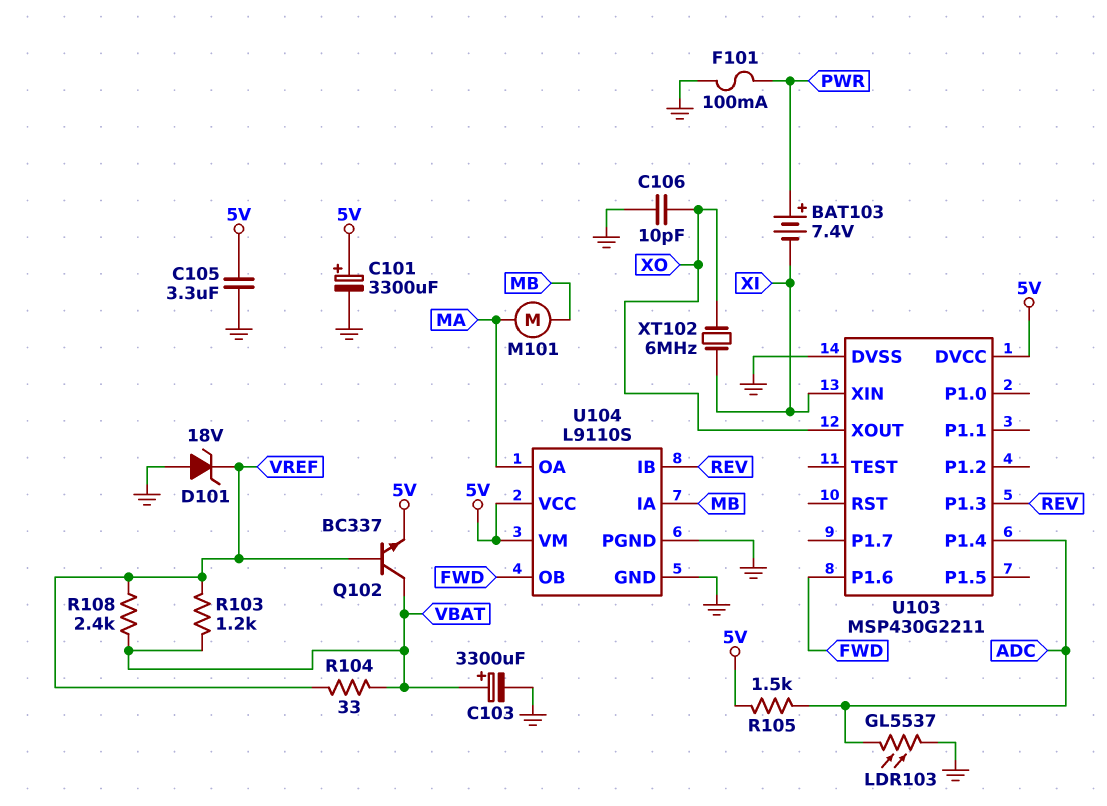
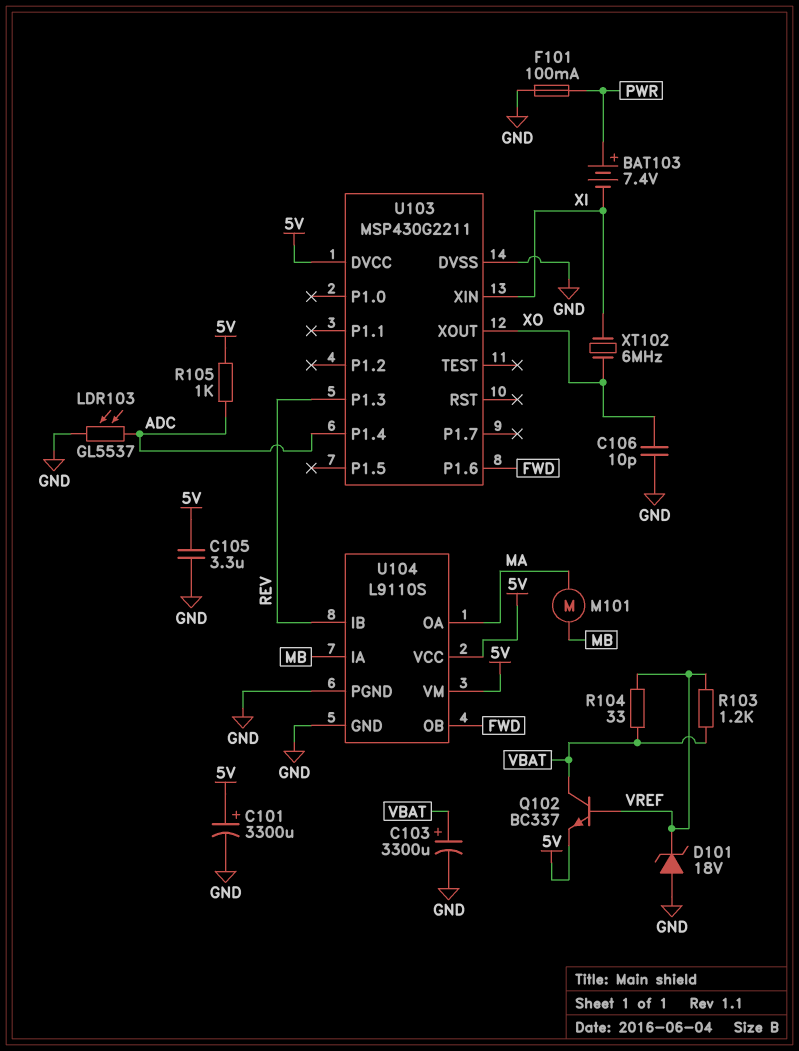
R105: 1.5k (5V, ADC) -> 1k (5V, ADC)
R108: 2.4k (VBAT, VREF) -> none

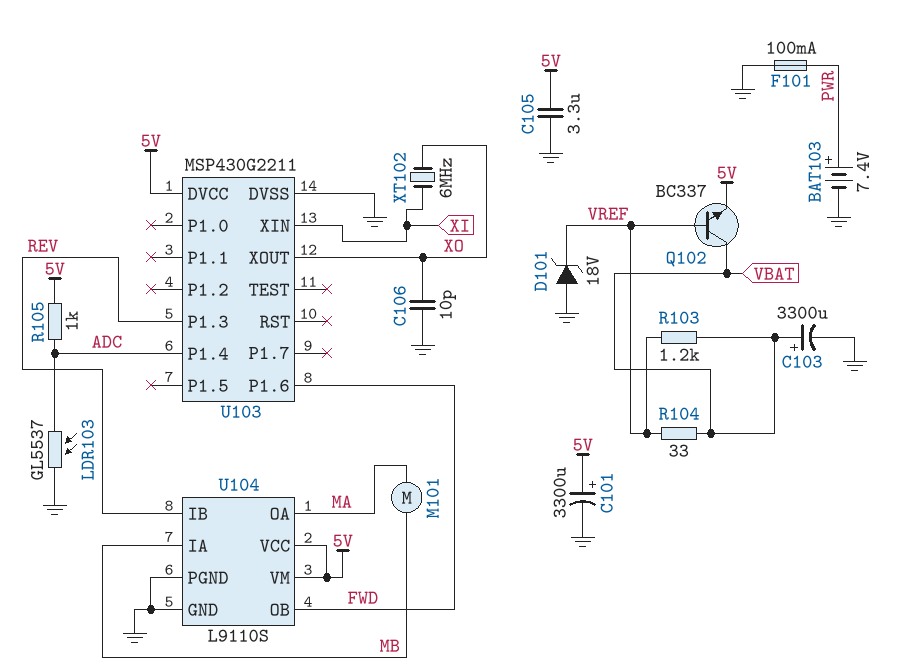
BAT103: 7.4V (plus PWR, minus XI) -> 7.4V (plus PWR, minus GND)

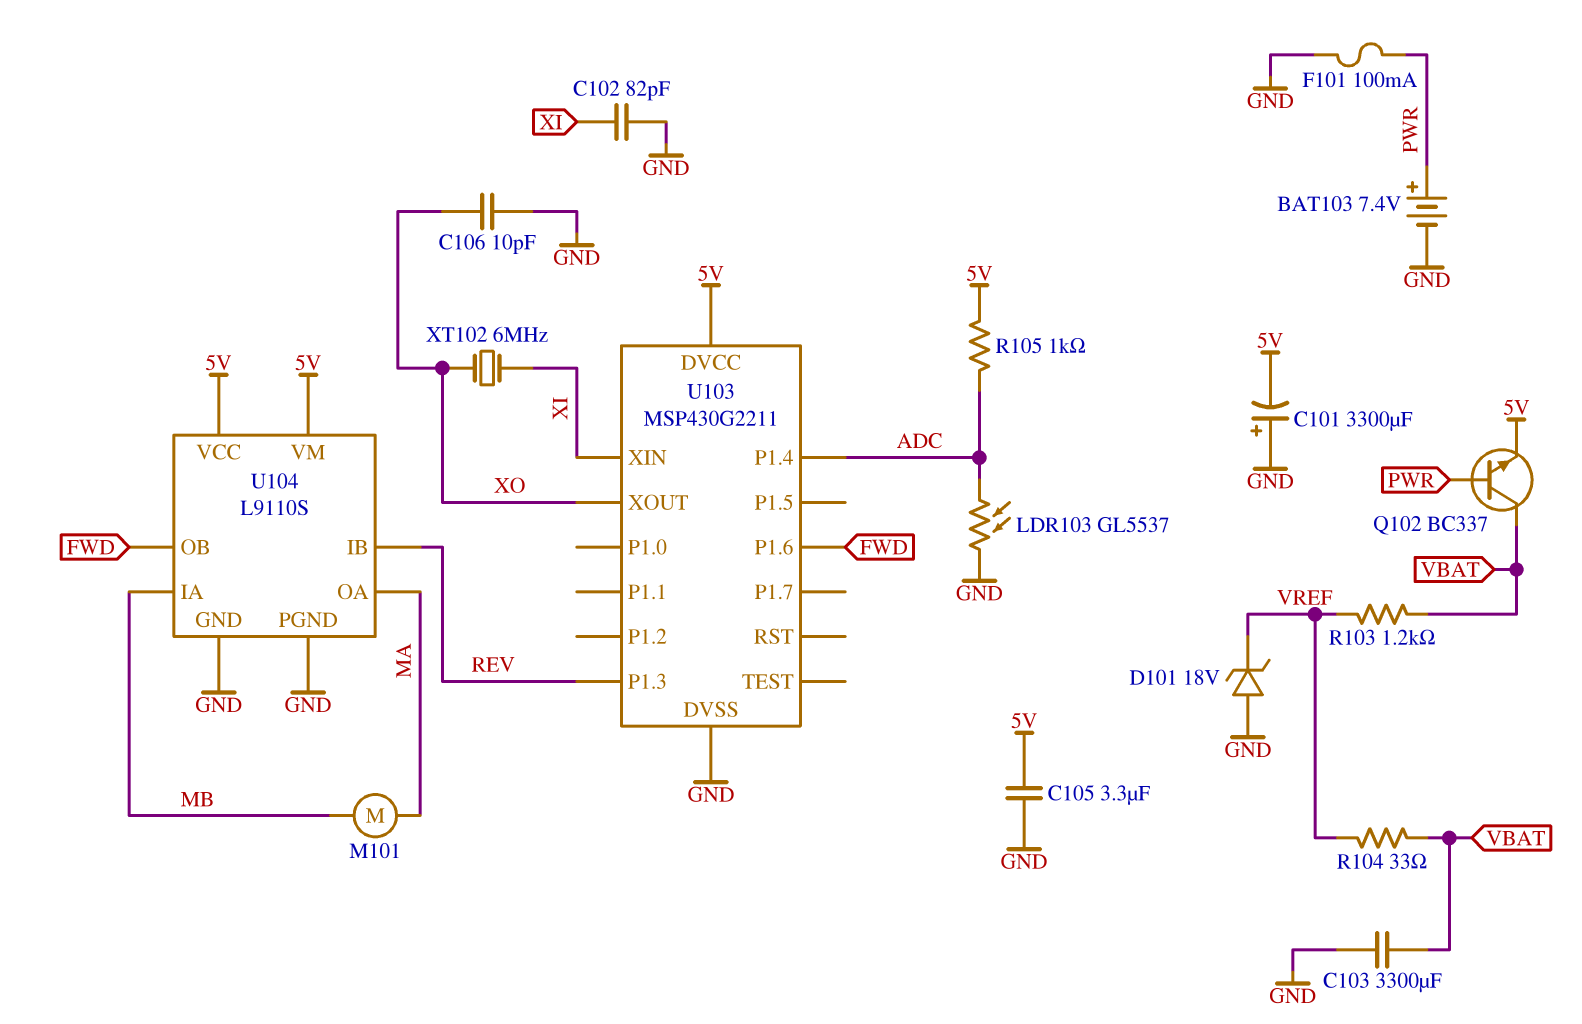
C101: 3300uF (plus 5V, minus GND) -> 3300uF (plus GND, minus 5V)
C102: none -> 82pF (GND, XI)
C103: 3300uF (plus VBAT, minus GND) -> 3300uF (GND, VBAT)
Q102: NPN BC337 (B VREF, C VBAT, E 5V) -> NPN BC337 (B PWR, C VBAT, E 5V)

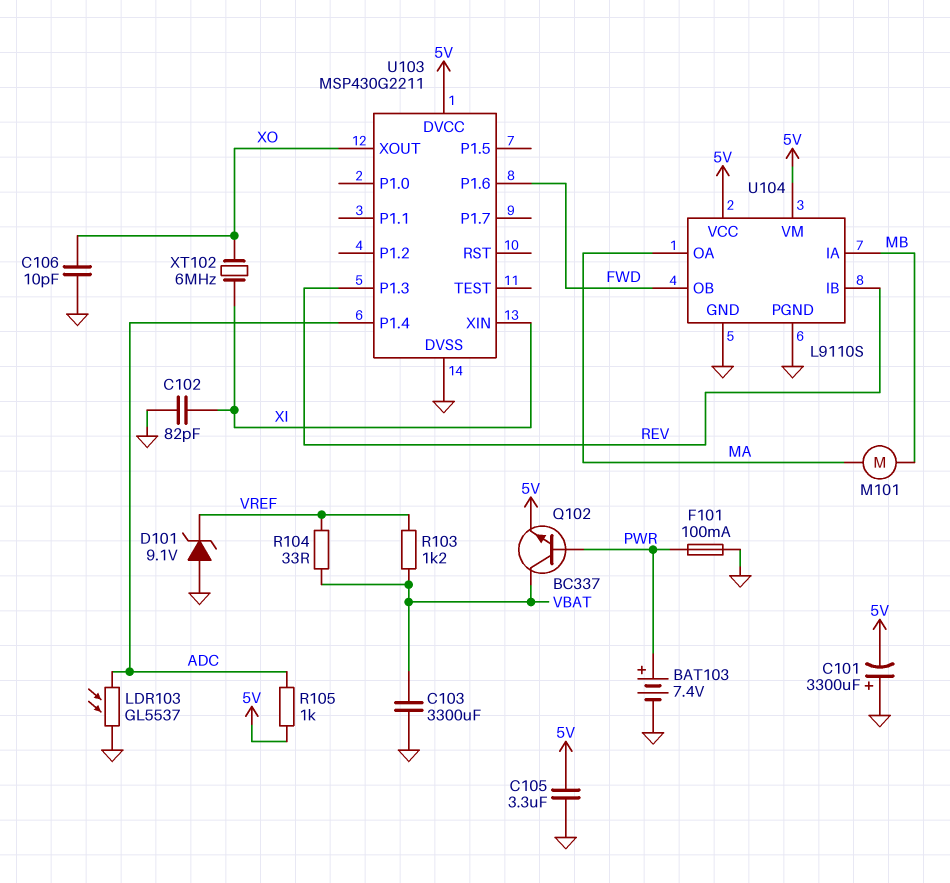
D101: zener 18V (A GND, K VREF) -> zener 9.1V (A GND, K VREF)

